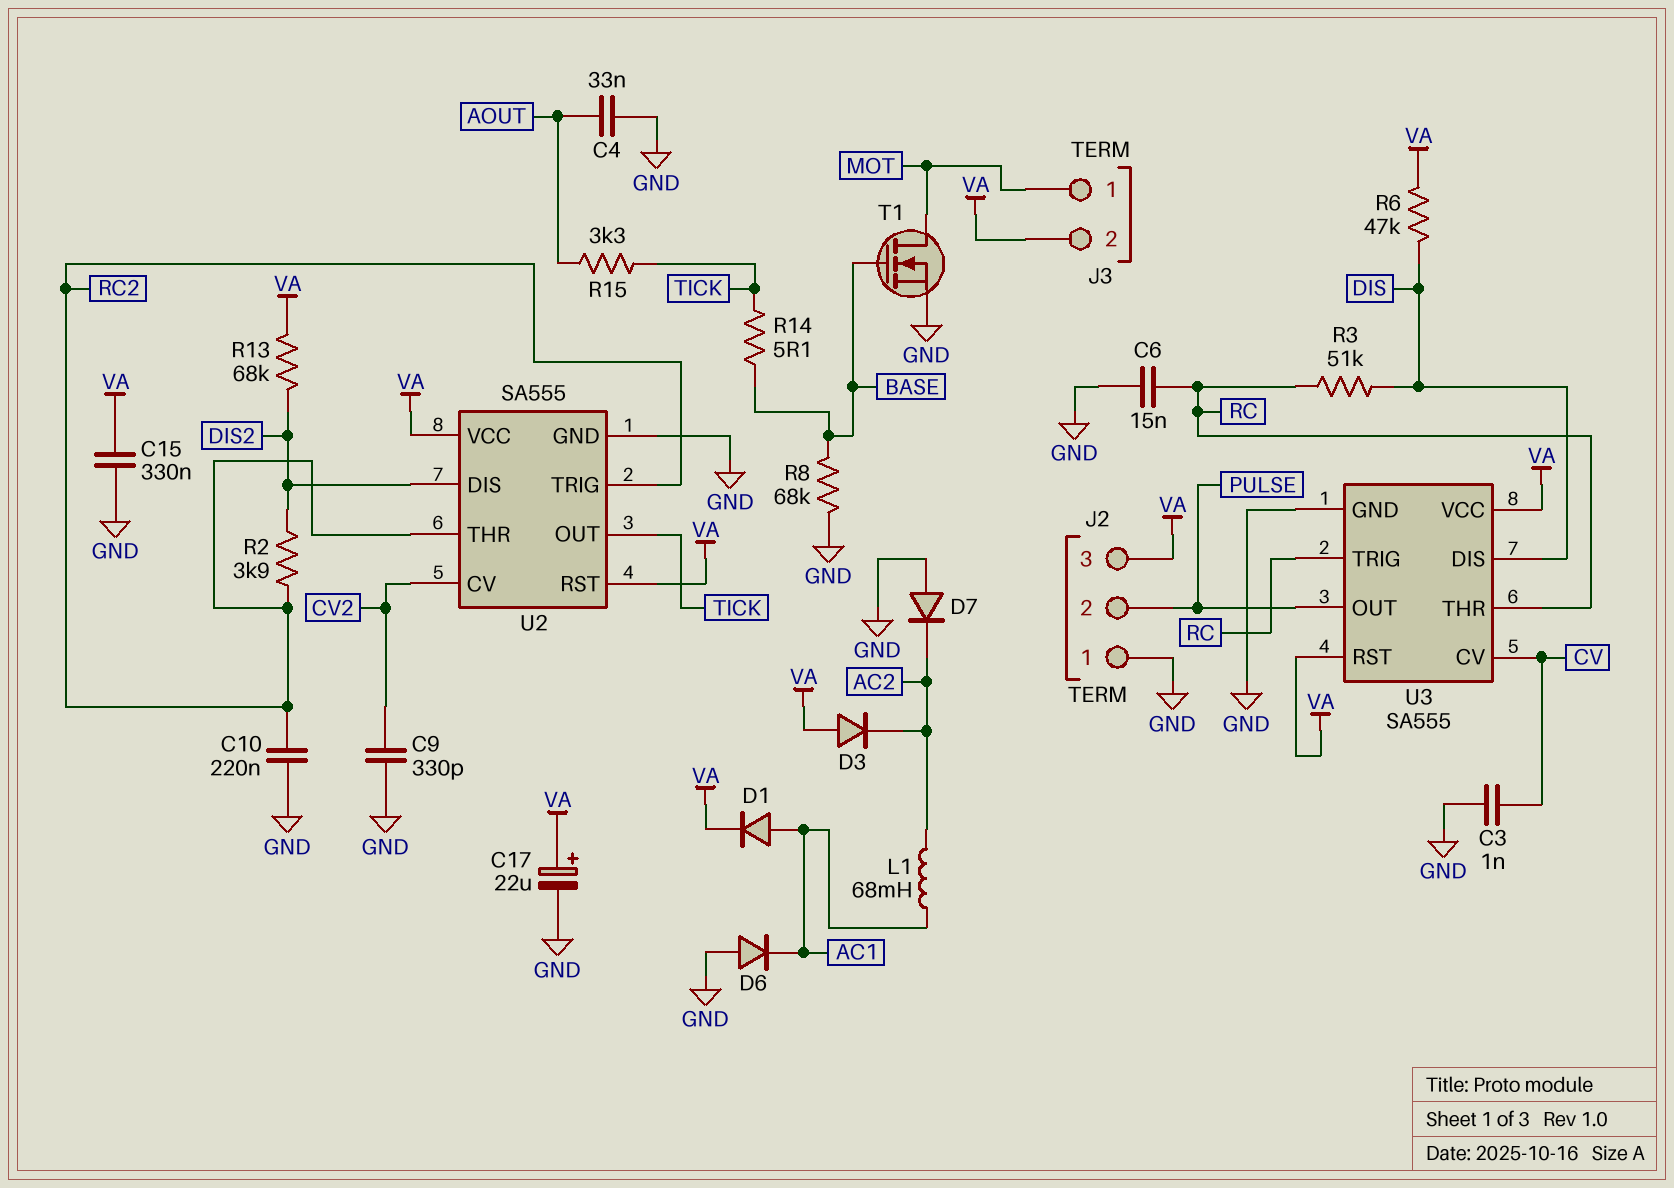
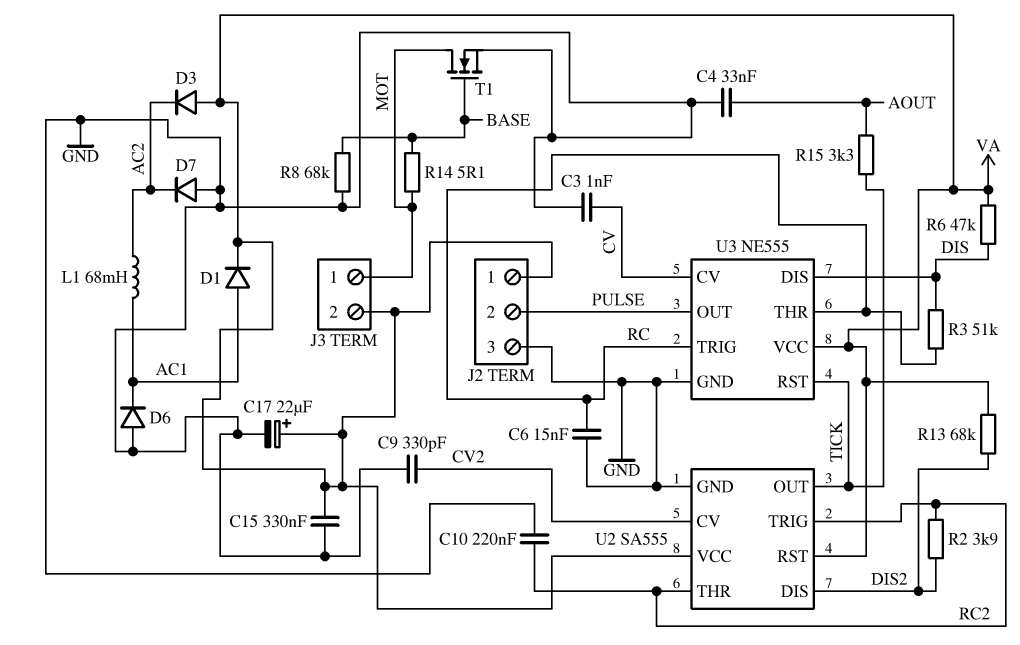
J2 pin 1: GND -> VA
J2 pin 3: VA -> GND
R14: 5.1 (BASE, TICK) -> 5.1 (BASE, MOT)
U3: SA555 -> NE555
U3 pin RST: VA -> TICK

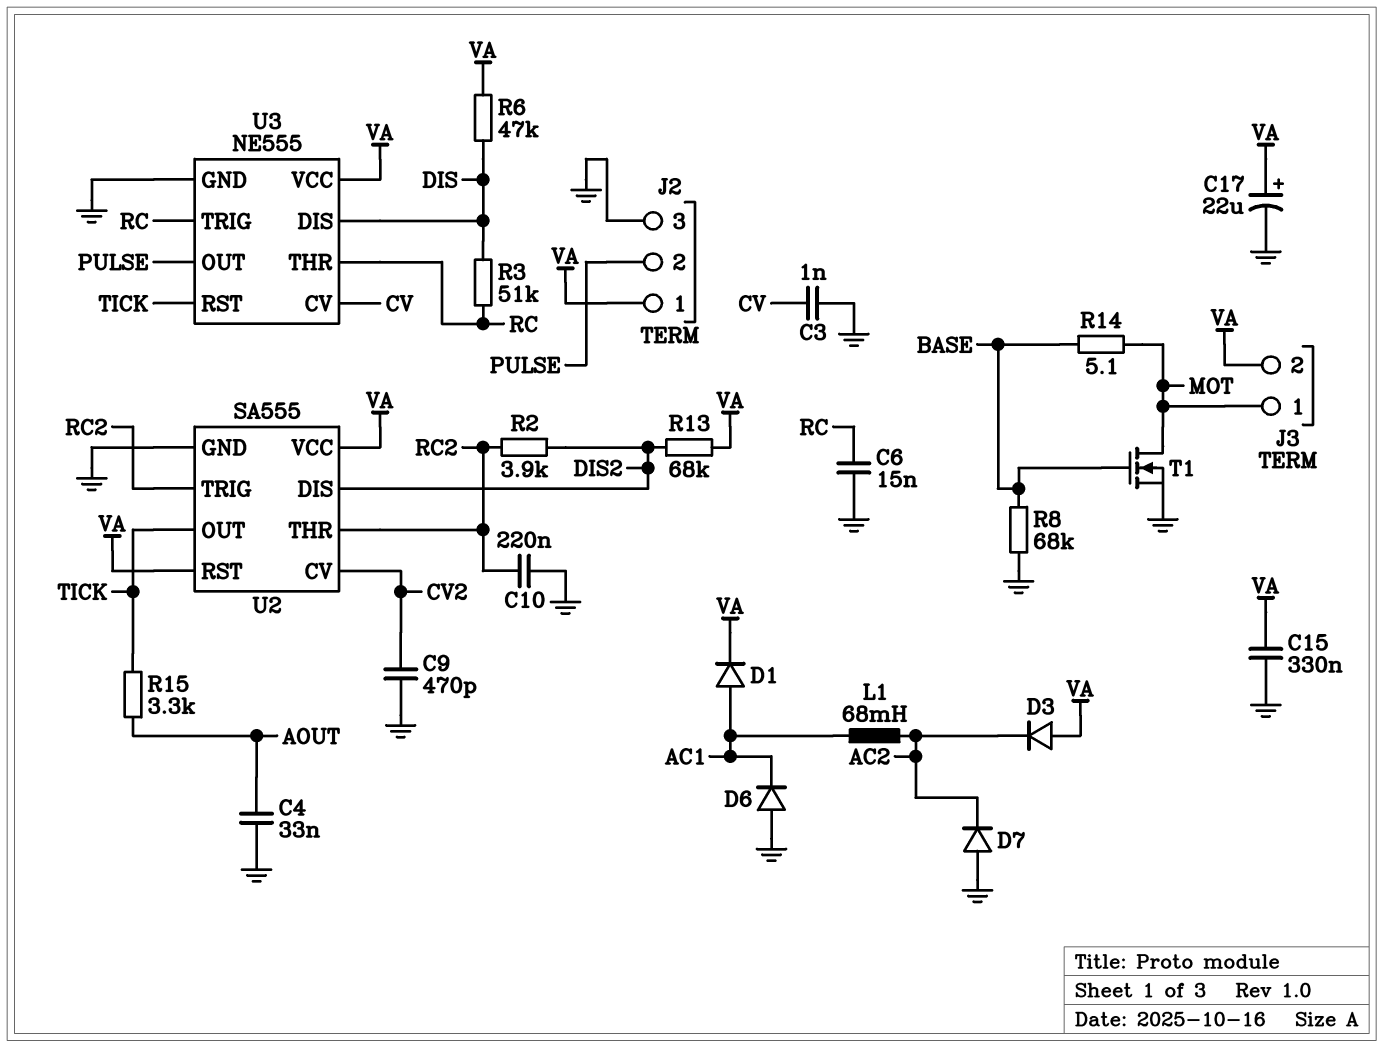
C9: 330pF (CV2, GND) -> 470pF (CV2, GND)

